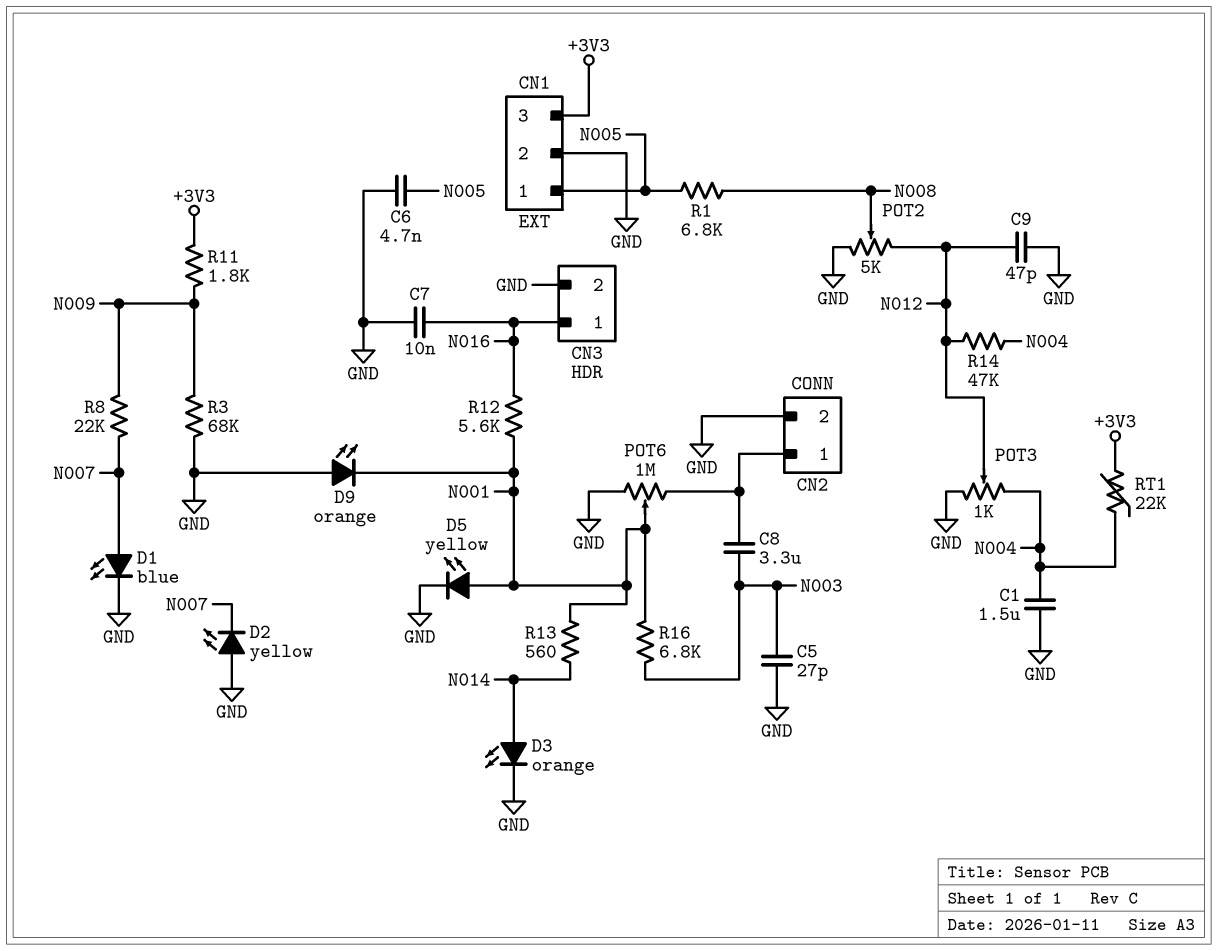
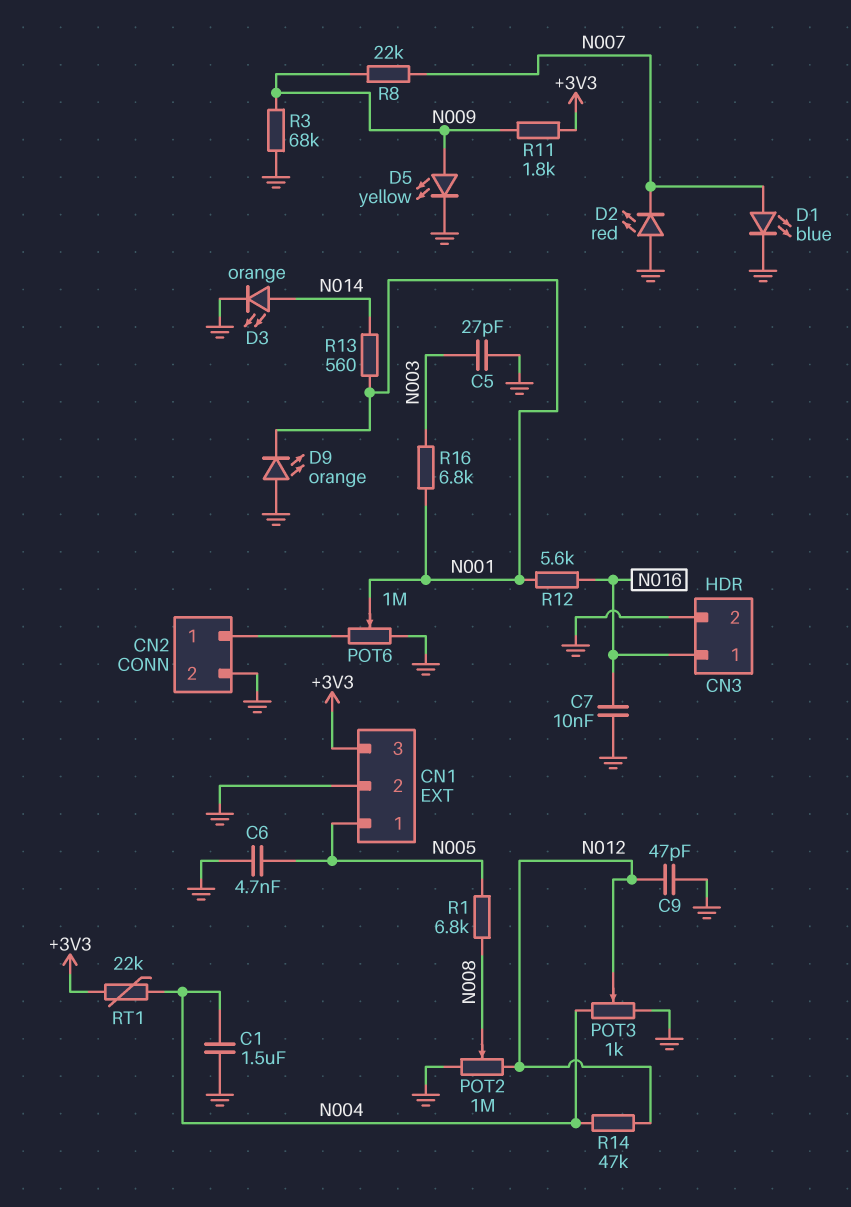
C8: 3.3uF (CN2/1, N003) -> none
D2: LED yellow (A GND, K N007) -> LED red (A GND, K N007)
D5: LED yellow (A N001, K GND) -> LED yellow (A N009, K GND)
POT2: 5k (GND, N012, wiper N008) -> 1M (GND, N012, wiper N008)

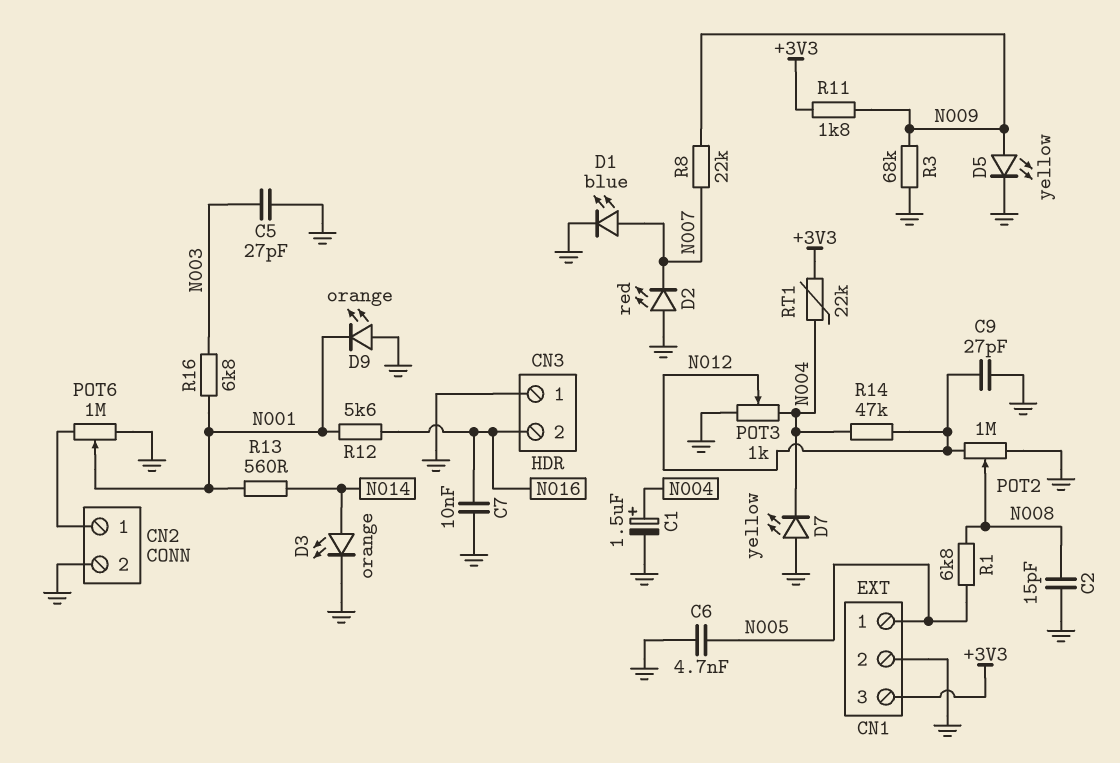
C1: 1.5uF (GND, N004) -> 1.5uF (plus N004, minus GND)
C2: none -> 15pF (GND, N008)
C9: 47pF (GND, N012) -> 27pF (GND, N012)
CN3 pin 1: N016 -> GND
CN3 pin 2: GND -> N016
D7: none -> LED yellow (A GND, K N004)

